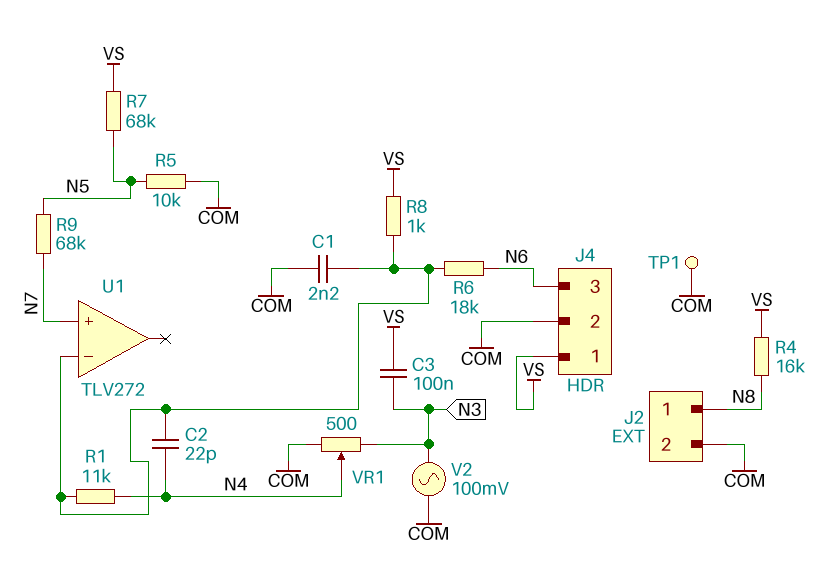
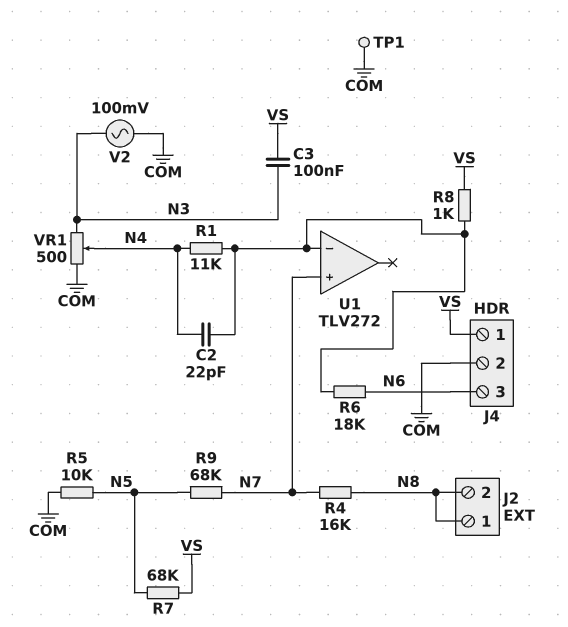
C1: 2.2nF (COM, U1/in-) -> none
J2 pin 2: COM -> N8
R4: 16k (N8, VS) -> 16k (N7, N8)

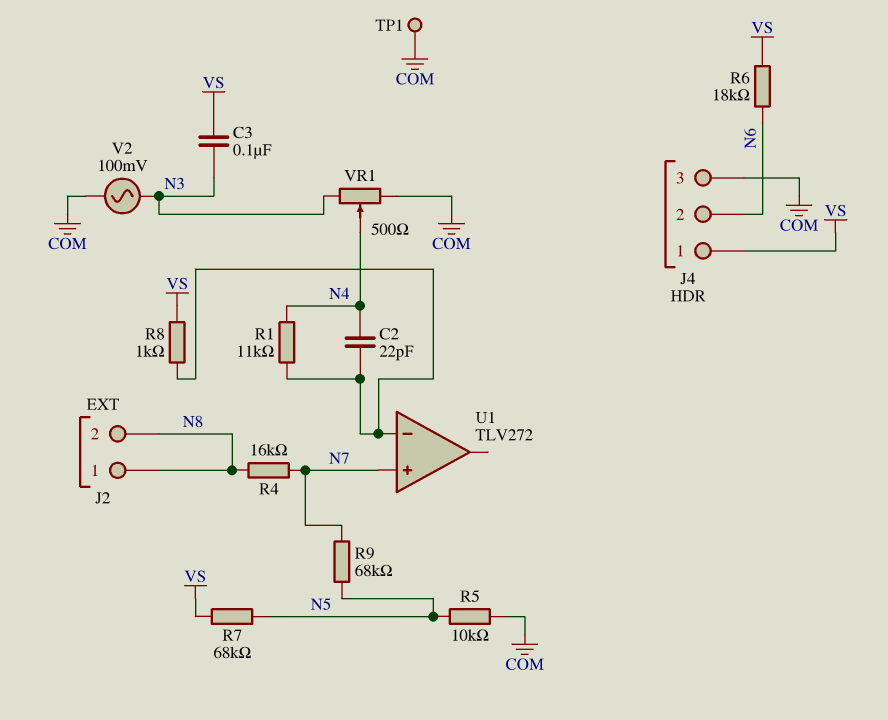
J4 pin 2: COM -> N6
J4 pin 3: N6 -> COM
R6: 18k (N6, U1/in-) -> 18k (N6, VS)

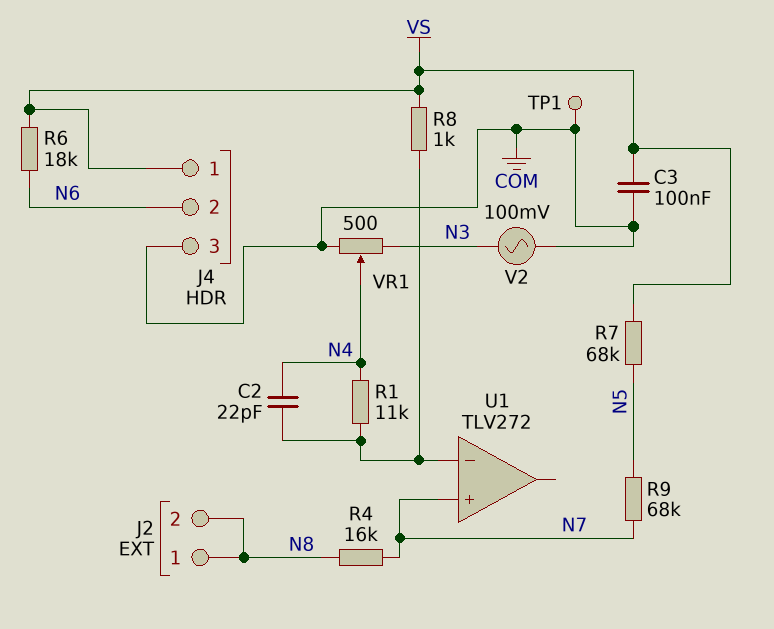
C3: 100nF (N3, VS) -> 100nF (COM, VS)
R5: 10k (COM, N5) -> none

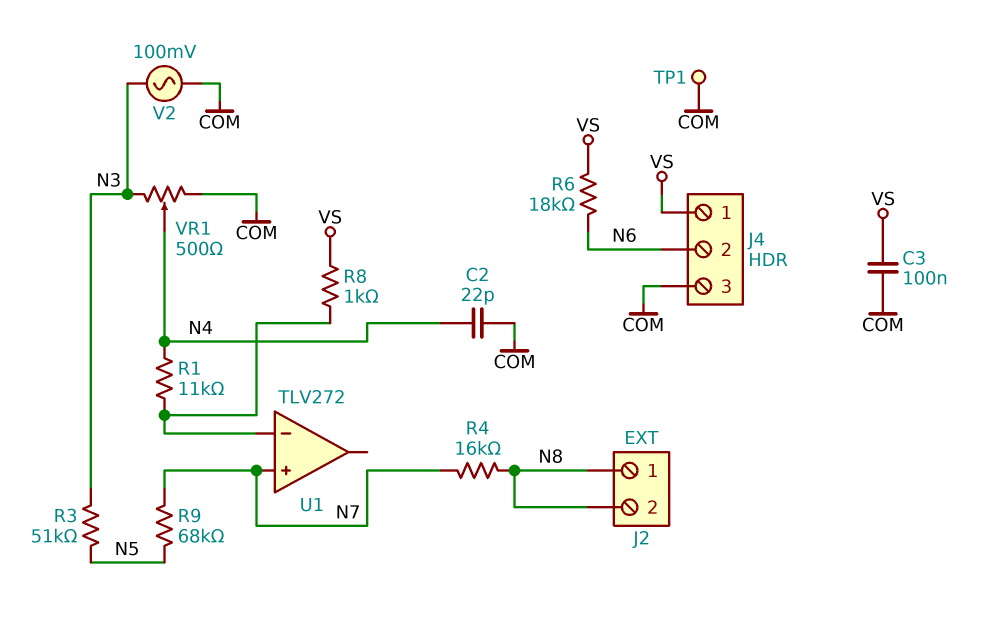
C2: 22pF (N4, U1/in-) -> 22pF (COM, N4)
R3: none -> 51k (N3, N5)
R7: 68k (N5, VS) -> none

